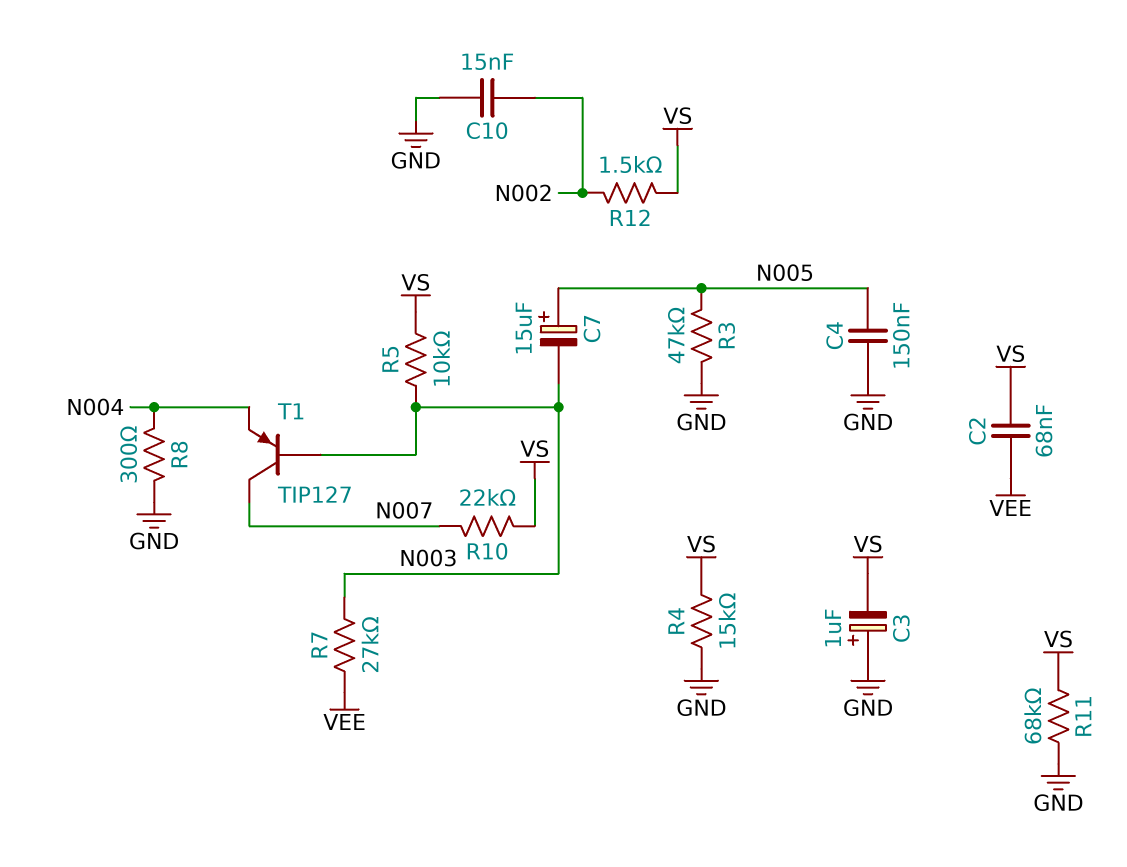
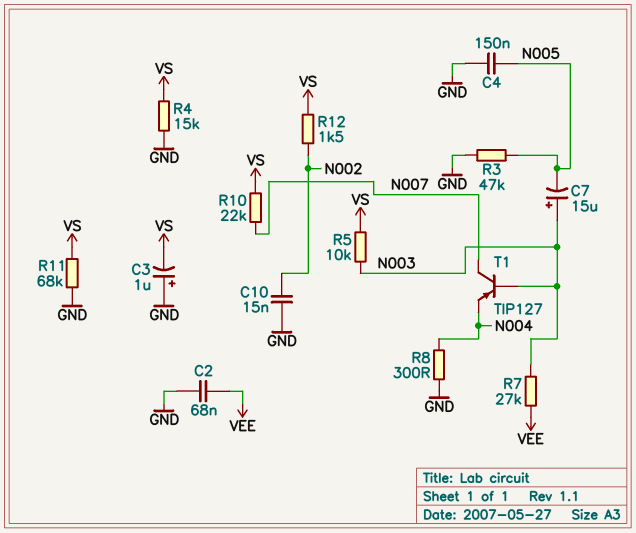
C2: 68nF (VEE, VS) -> 68nF (GND, VEE)
C7: 15uF (plus N005, minus N003) -> 15uF (plus N003, minus N005)

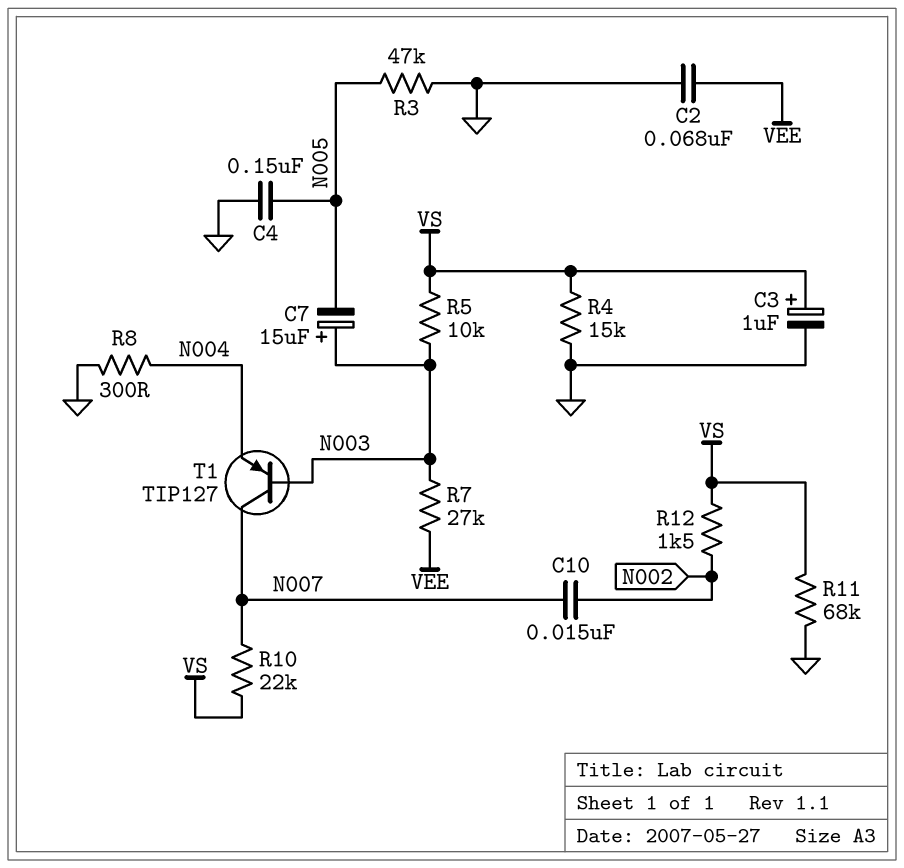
C3: 1uF (plus GND, minus VS) -> 1uF (plus VS, minus GND)
C10: 15nF (GND, N002) -> 15nF (N002, N007)

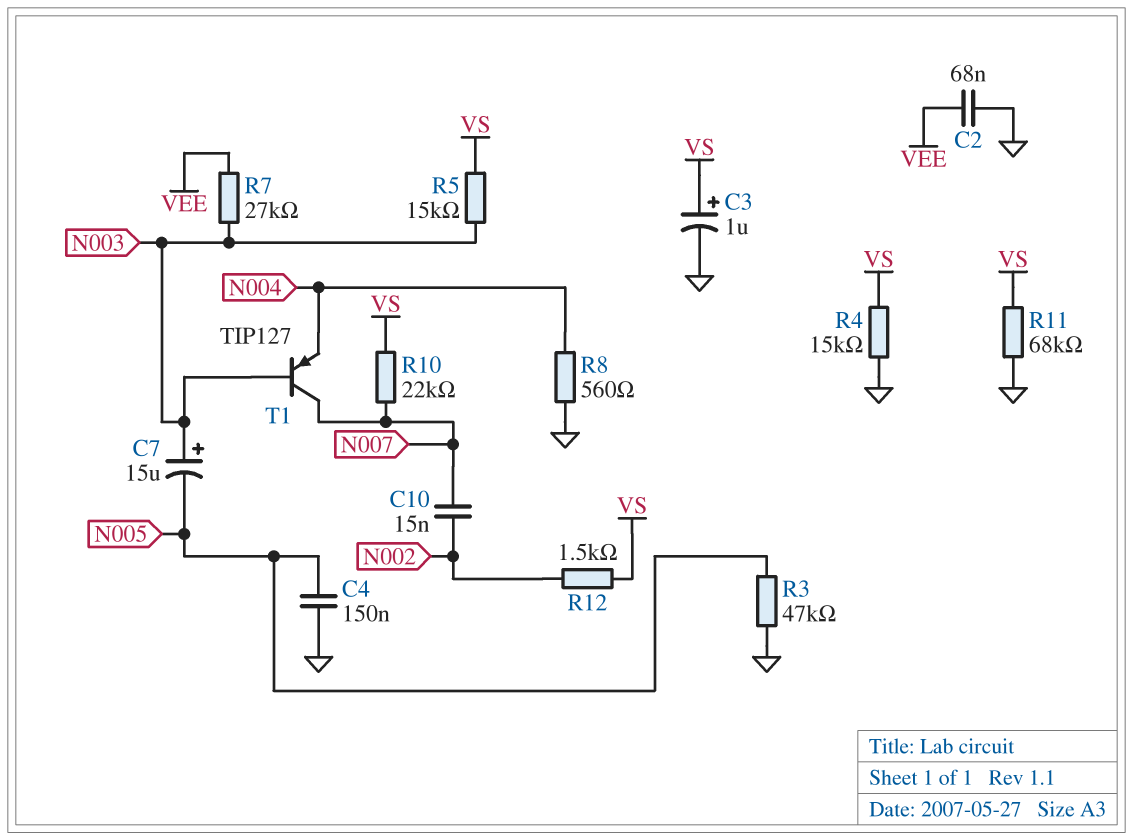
R5: 10k (N003, VS) -> 15k (N003, VS)
R8: 300 (GND, N004) -> 560 (GND, N004)

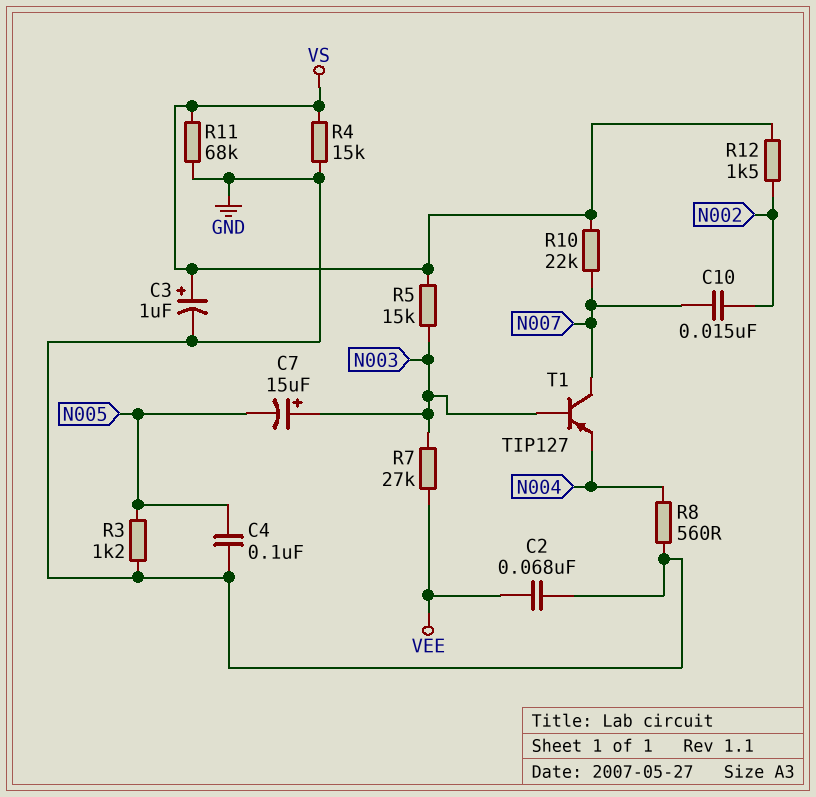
C4: 150nF (GND, N005) -> 100nF (GND, N005)
R3: 47k (GND, N005) -> 1.2k (GND, N005)

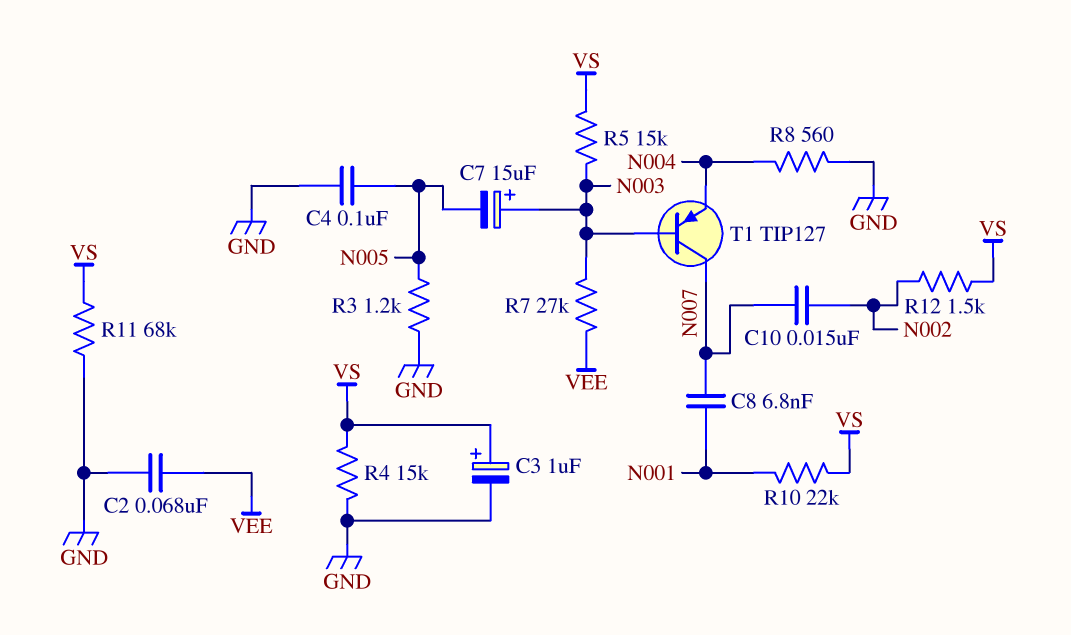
C8: none -> 6.8nF (N001, N007)
R10: 22k (N007, VS) -> 22k (N001, VS)

